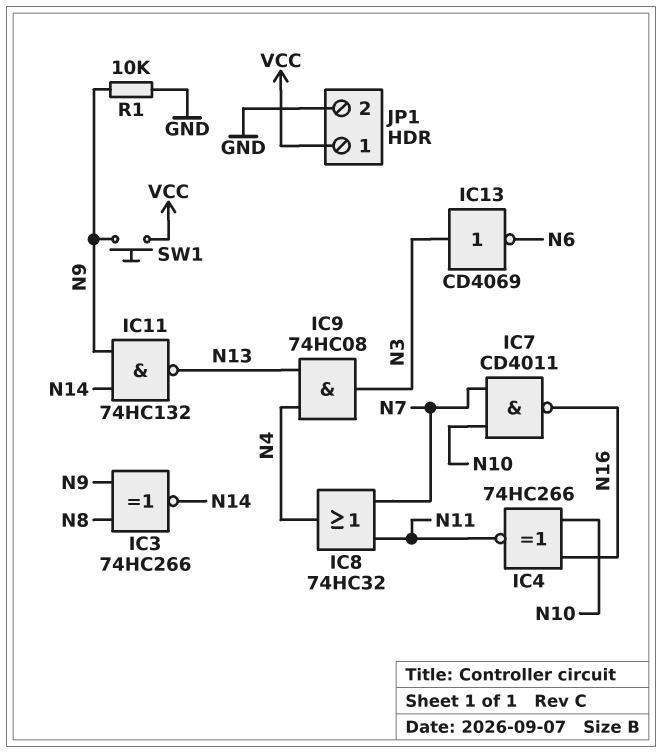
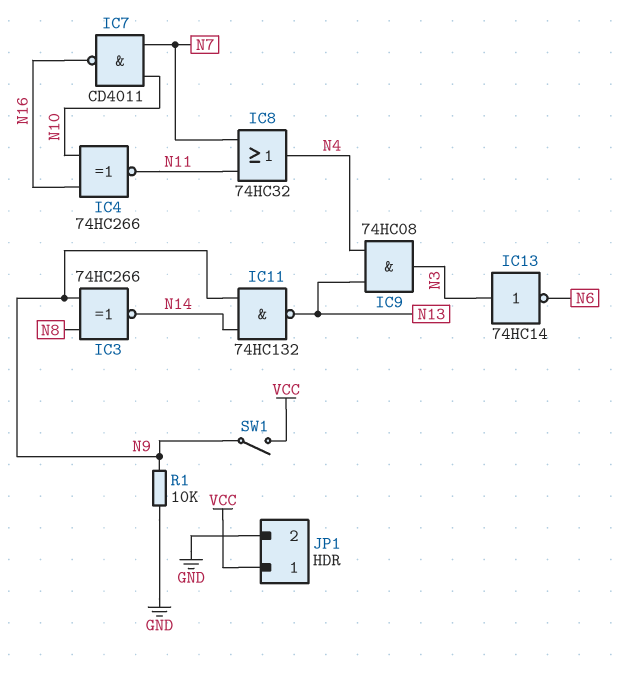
IC13: NOT CD4069 (in N3, out N6) -> NOT 74HC14 (in N3, out N6)
SW1: button (N9, VCC) -> switch (N9, VCC)

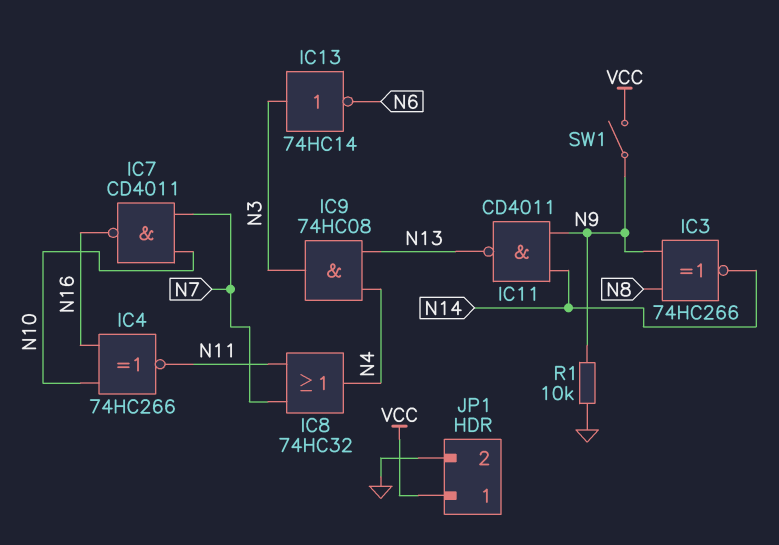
IC11: NAND 74HC132 (in N9, in N14, out N13) -> NAND CD4011 (in N9, in N14, out N13)

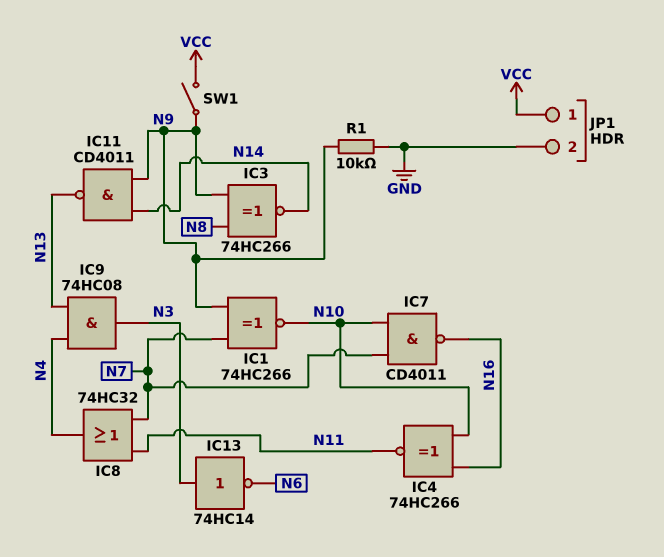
IC1: none -> XNOR 74HC266 (in N7, in N9, out N10)

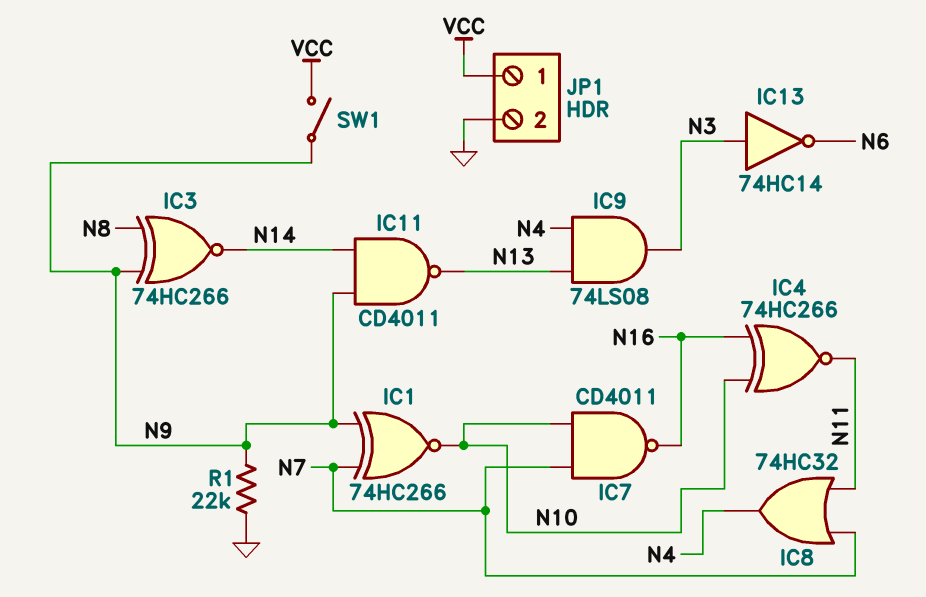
IC9: AND 74HC08 (in N4, in N13, out N3) -> AND 74LS08 (in N4, in N13, out N3)
R1: 10k (GND, N9) -> 22k (GND, N9)

